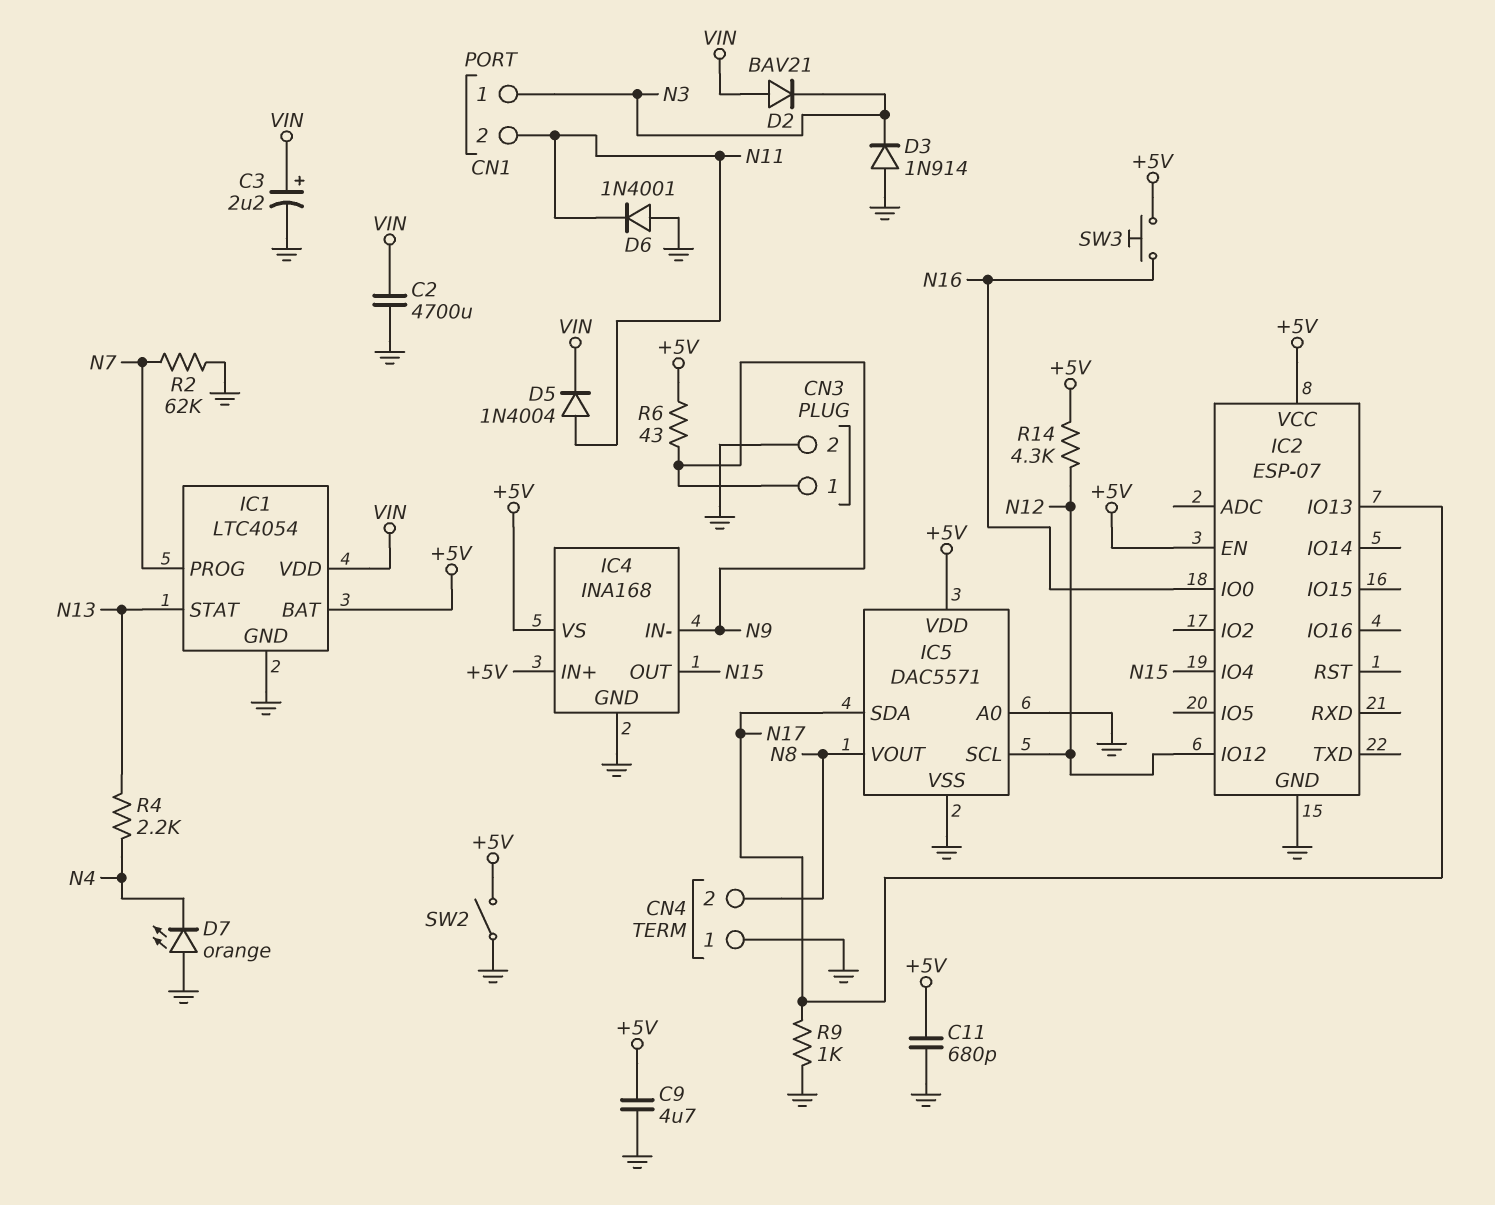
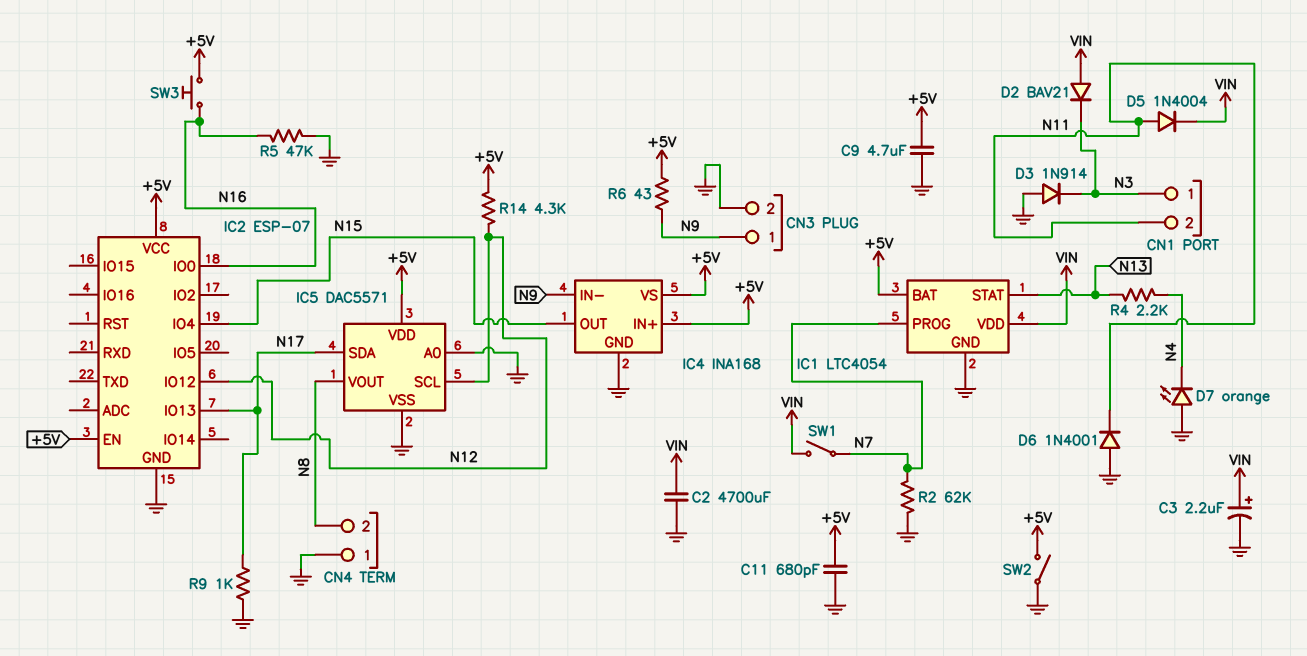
R5: none -> 47k (GND, N16)
SW1: none -> switch (N7, VIN)

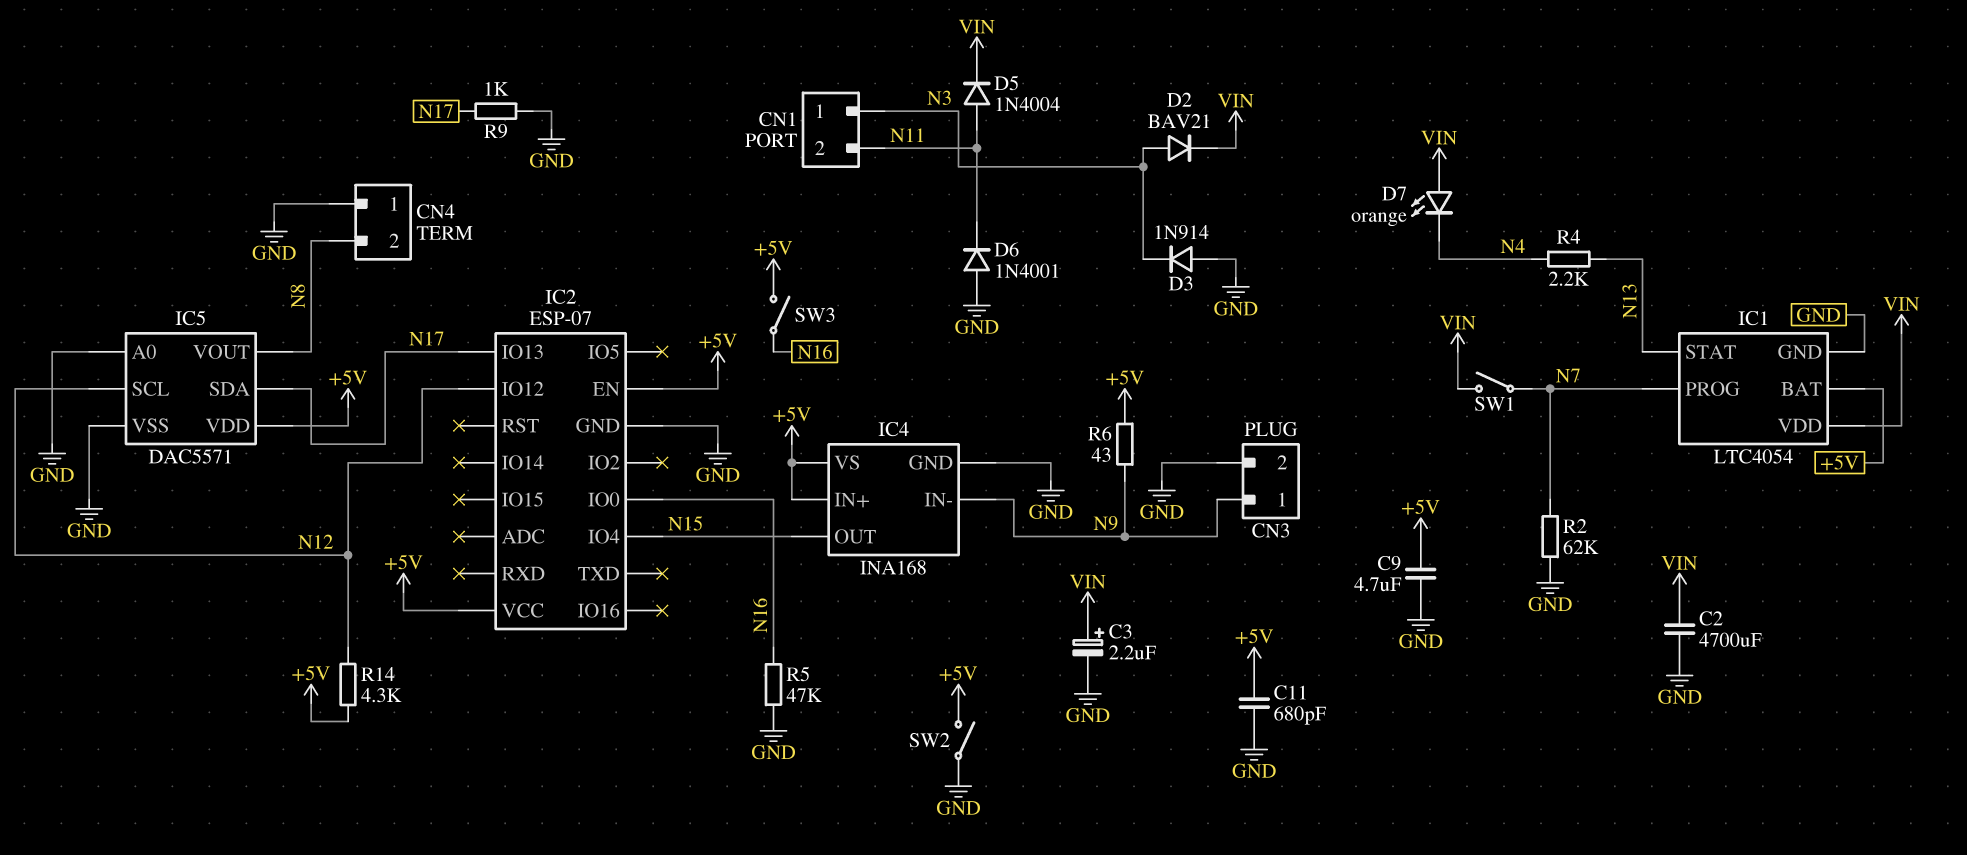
D2: diode BAV21 (A VIN, K N3) -> diode BAV21 (A N3, K VIN)
D7: LED orange (A GND, K N4) -> LED orange (A VIN, K N4)
SW3: button (+5V, N16) -> switch (+5V, N16)

